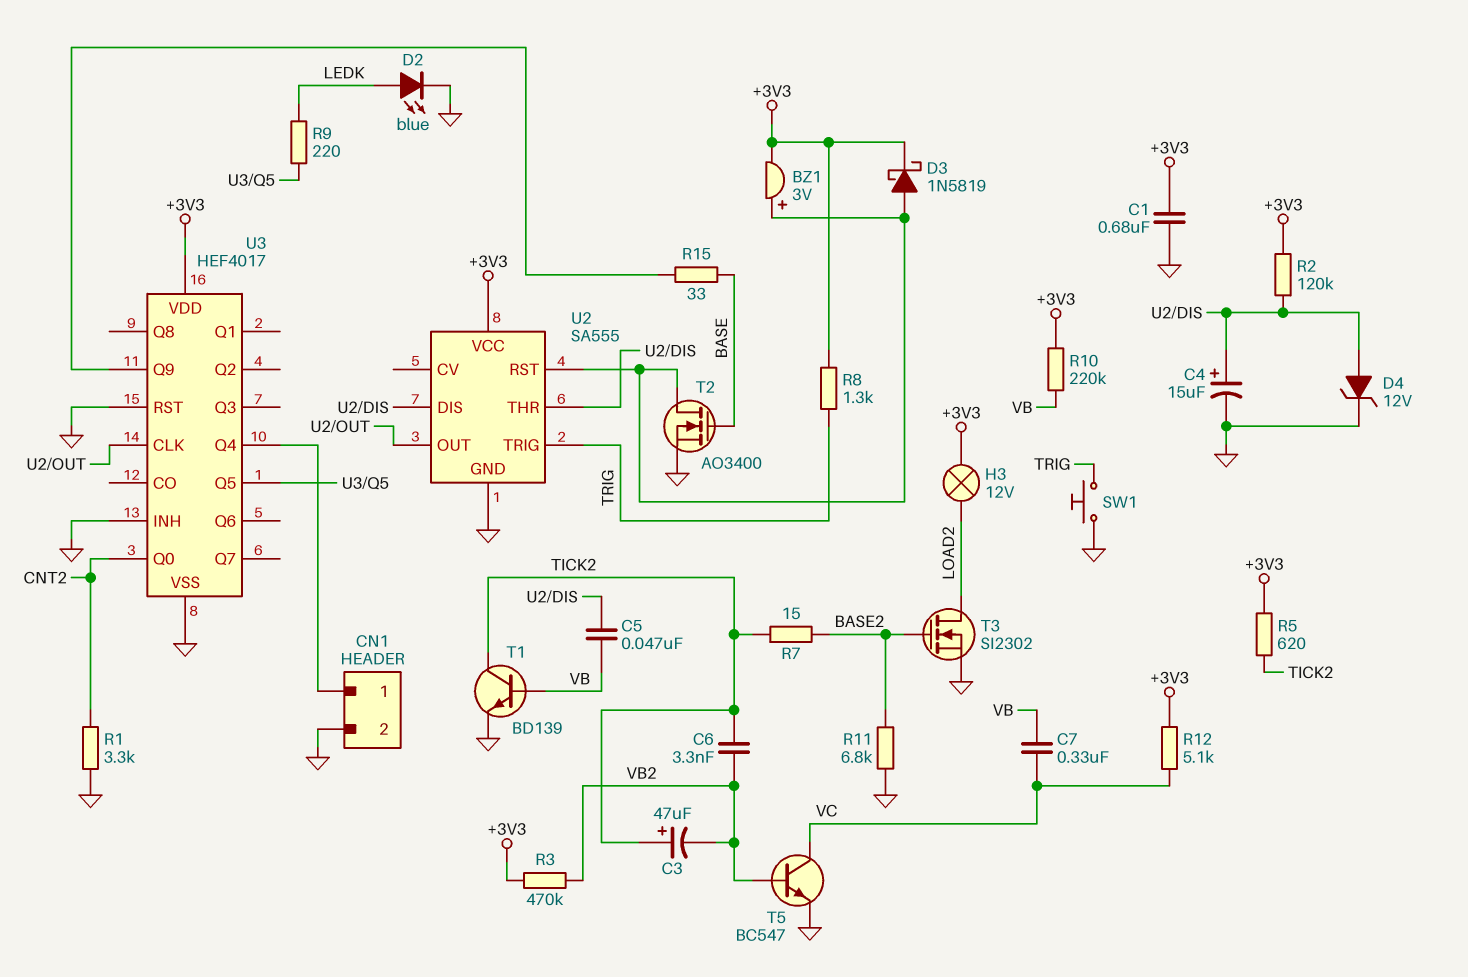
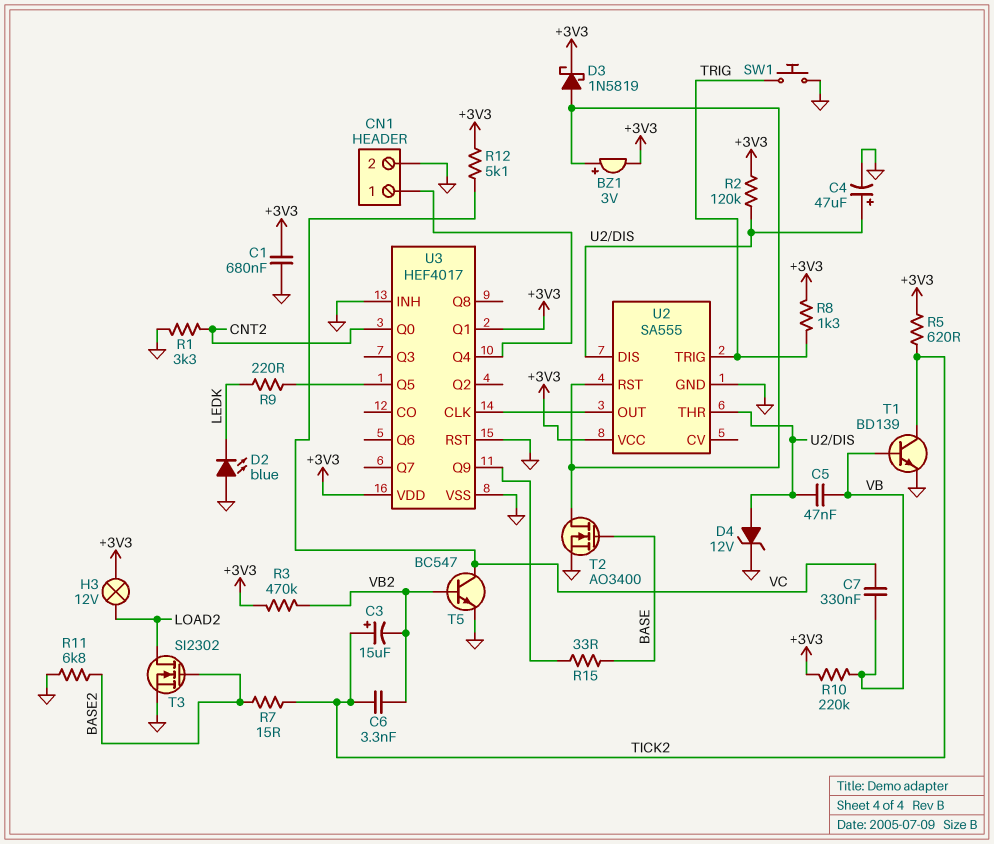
C3: 47uF (plus TICK2, minus VB2) -> 15uF (plus TICK2, minus VB2)
C4: 15uF (plus U2/DIS, minus GND) -> 47uF (plus U2/DIS, minus GND)
D2: LED blue (A LEDK, K GND) -> LED blue (A GND, K LEDK)
U3 pin Q1: none -> +3V3

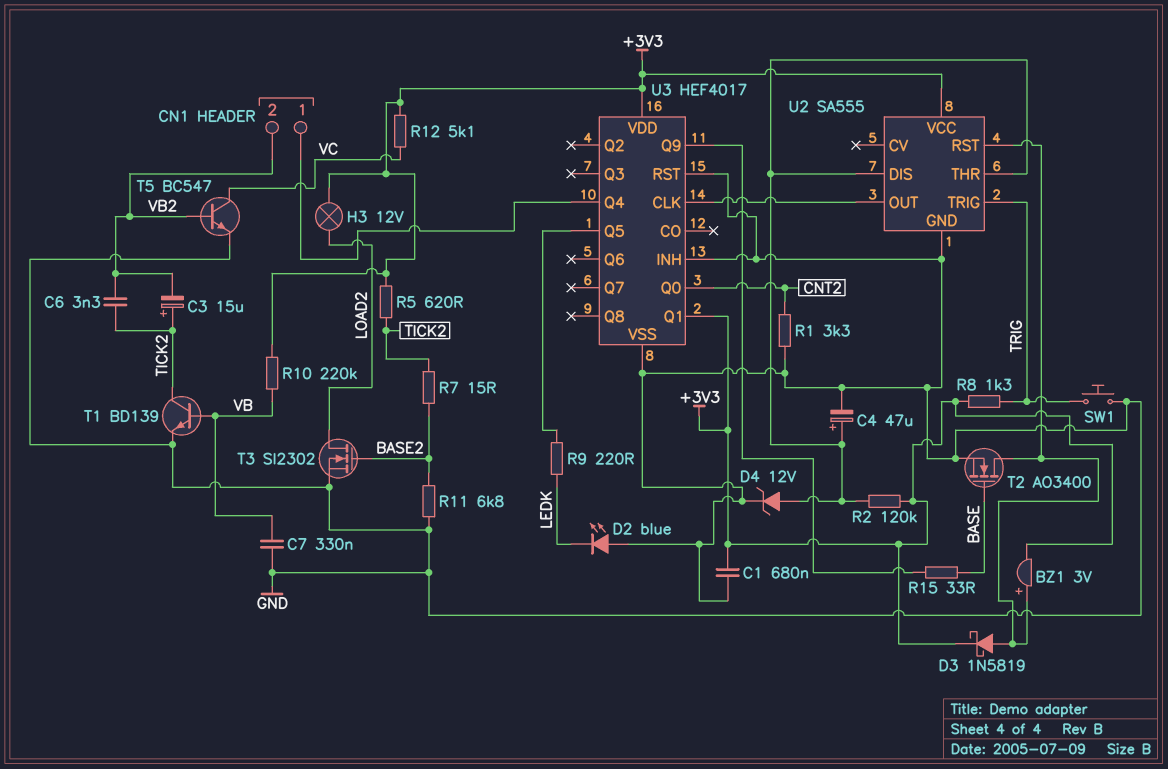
C5: 47nF (U2/DIS, VB) -> none
C7: 330nF (VB, VC) -> 330nF (GND, VB)
CN1 pin 2: GND -> VB2
R3: 470k (+3V3, VB2) -> none

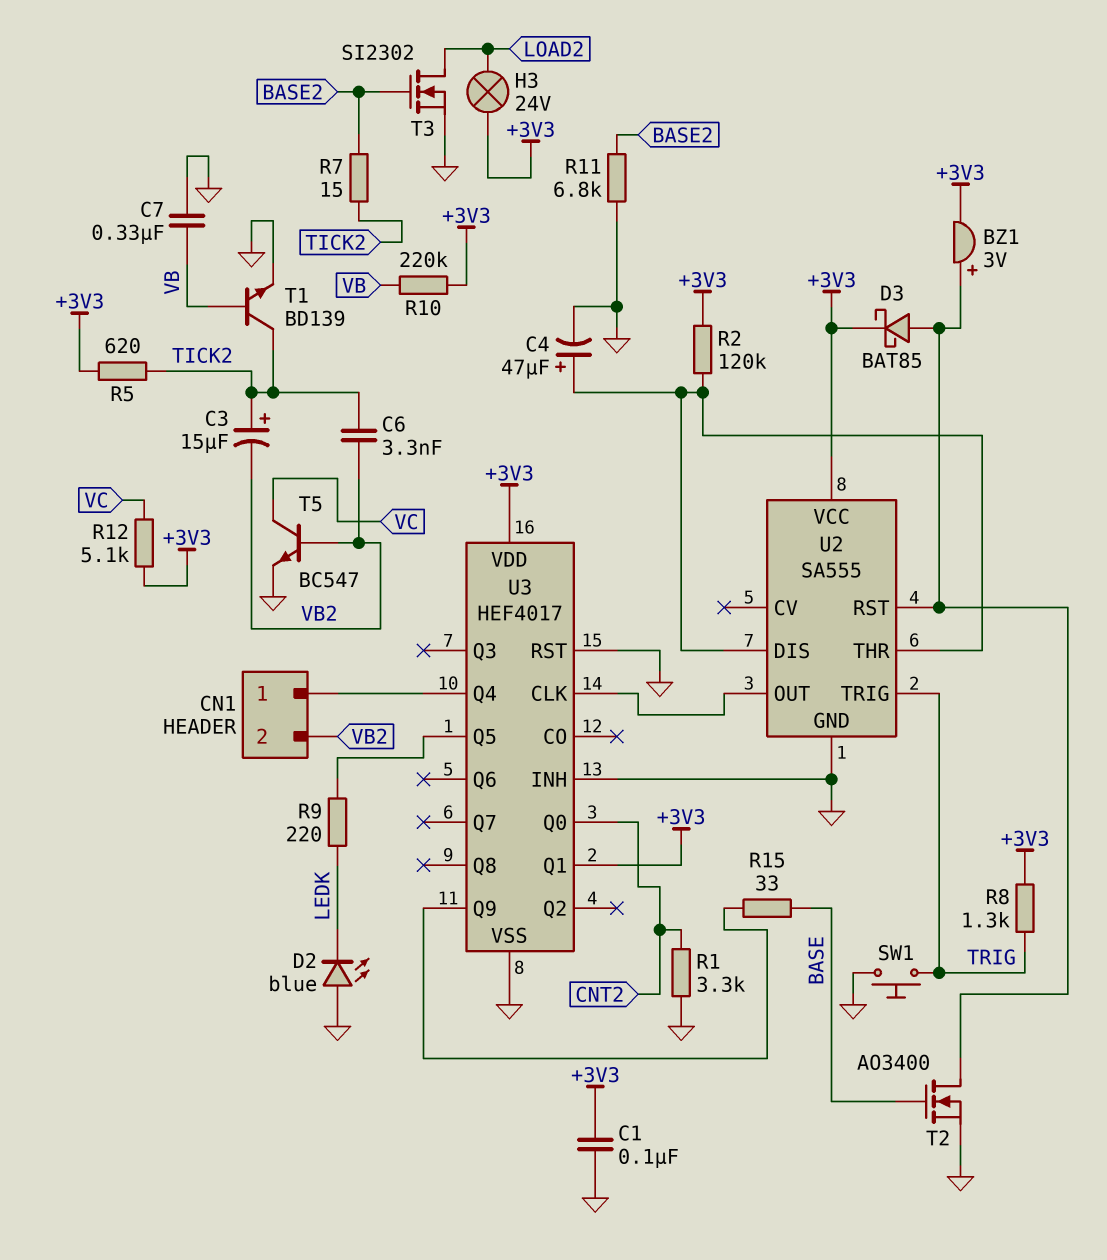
C1: 680nF (+3V3, GND) -> 100nF (+3V3, GND)
D3: schottky 1N5819 (A U2/RST, K +3V3) -> schottky BAT85 (A U2/RST, K +3V3)
D4: zener 12V (A U2/DIS, K GND) -> none
H3: lamp 12V (+3V3, LOAD2) -> lamp 24V (+3V3, LOAD2)

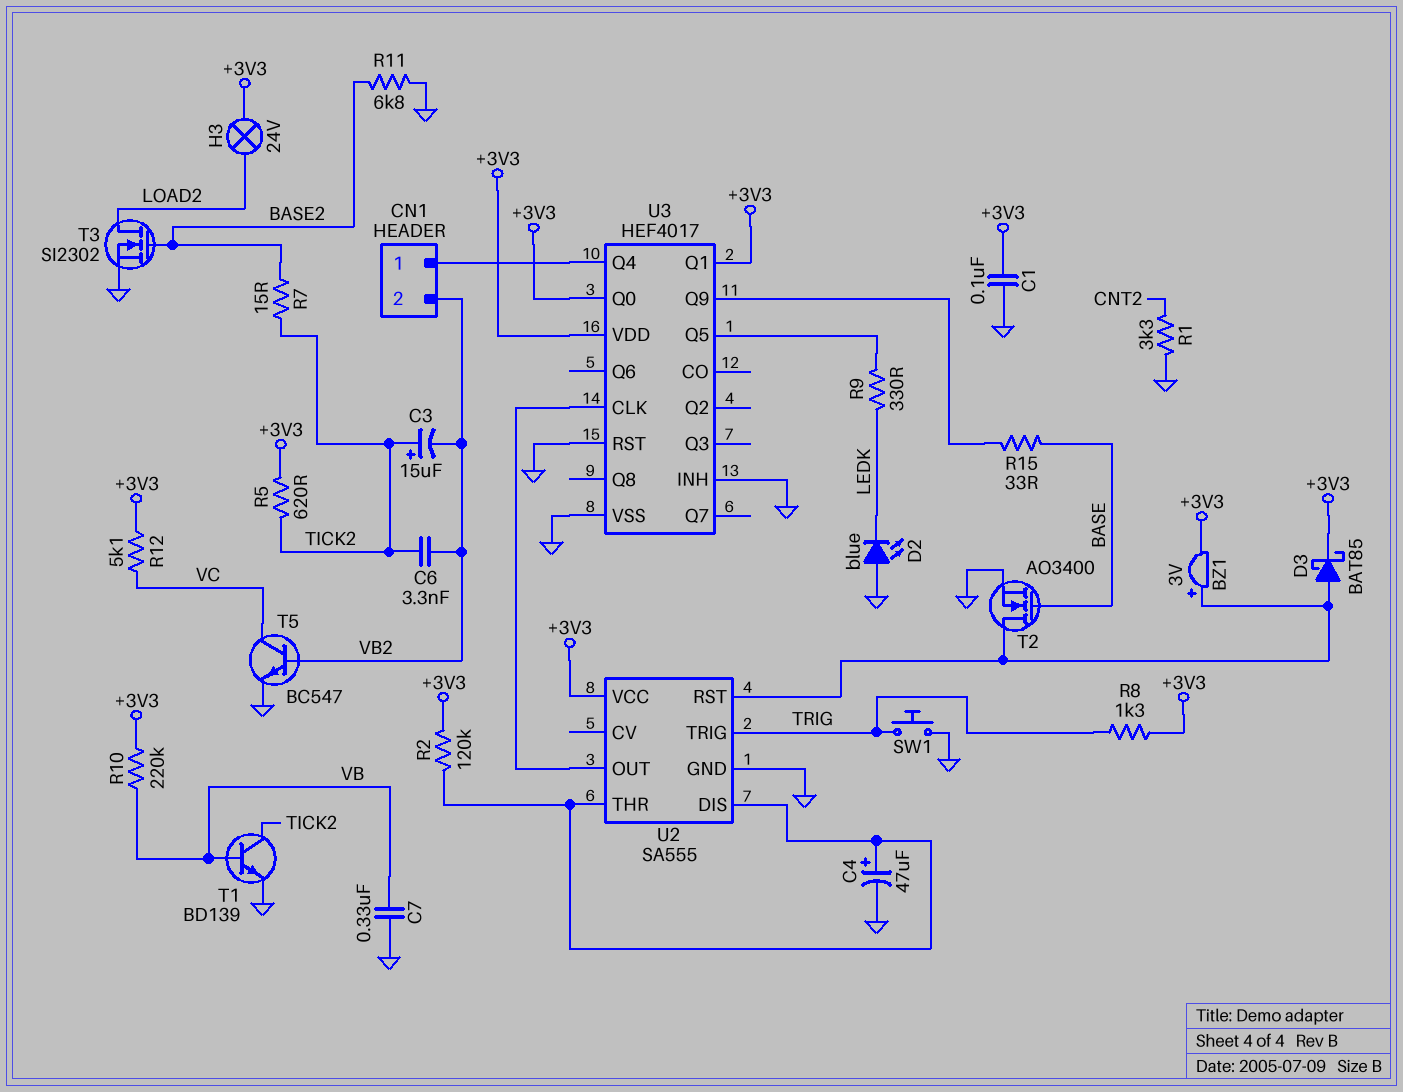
R9: 220 (LEDK, U3/Q5) -> 330 (LEDK, U3/Q5)
U3 pin Q0: CNT2 -> +3V3

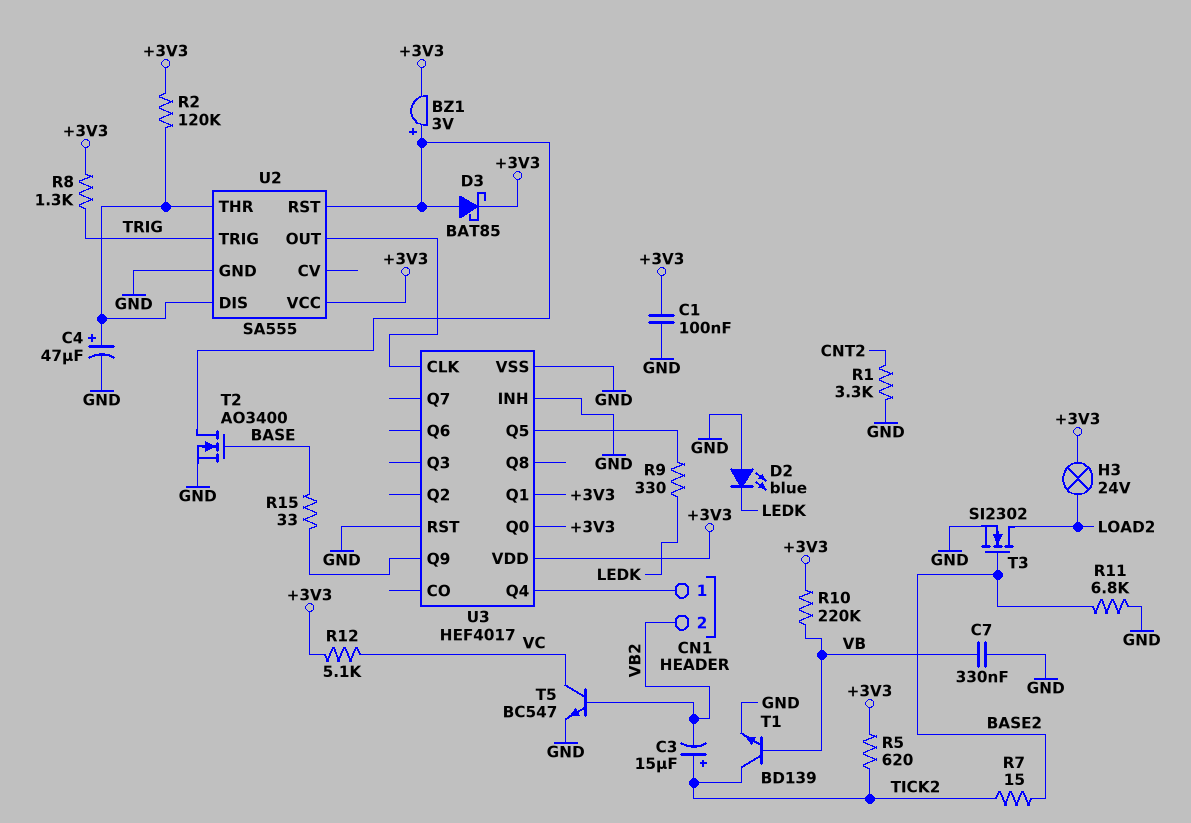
C6: 3.3nF (TICK2, VB2) -> none
SW1: button (GND, TRIG) -> none

